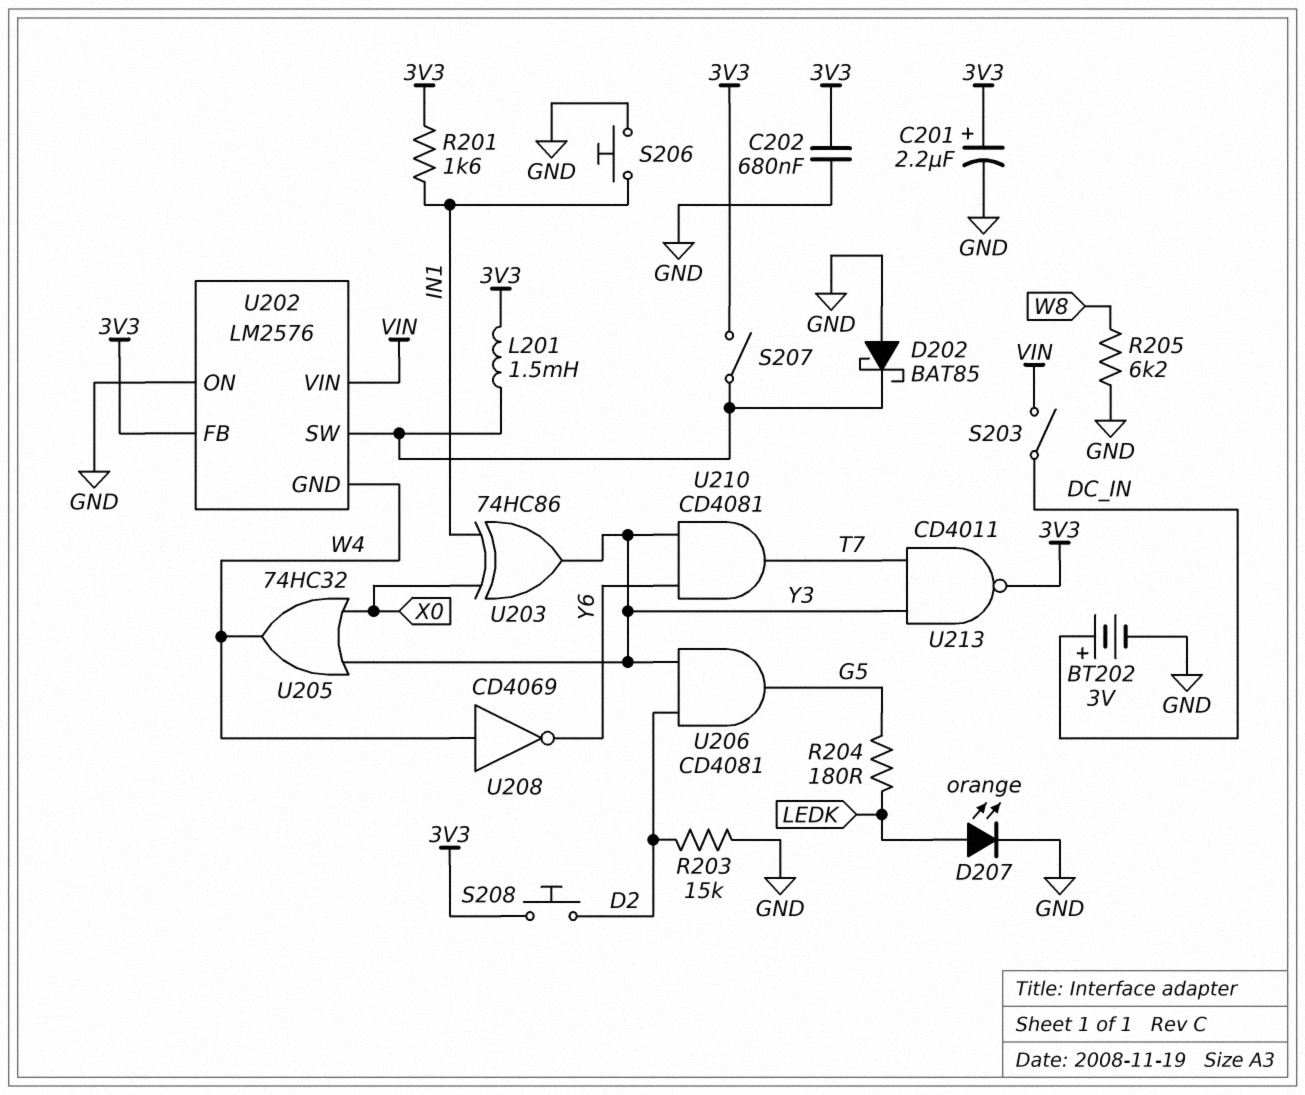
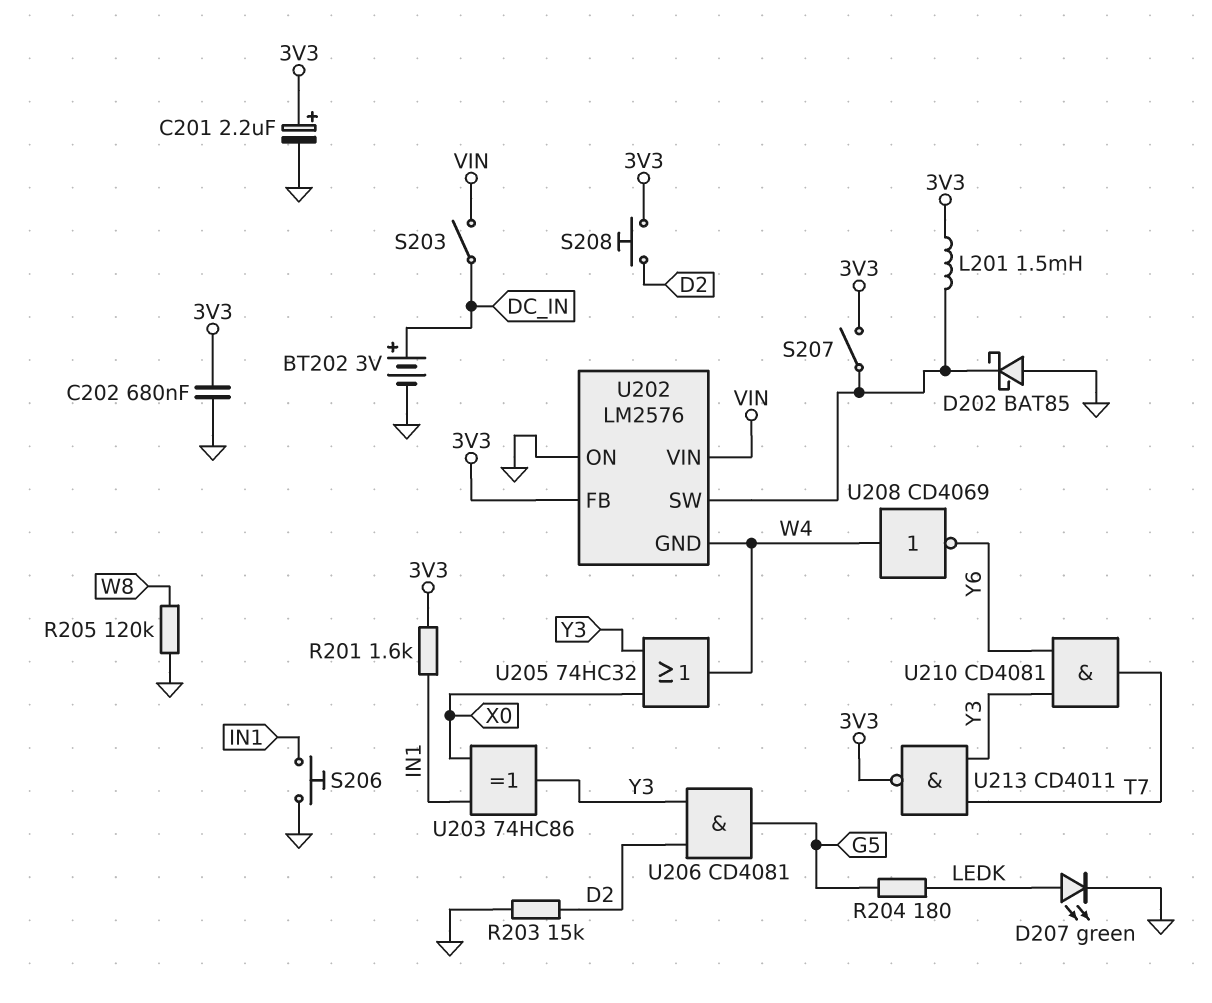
D207: LED orange (A LEDK, K GND) -> LED green (A LEDK, K GND)
R205: 6.2k (GND, W8) -> 120k (GND, W8)

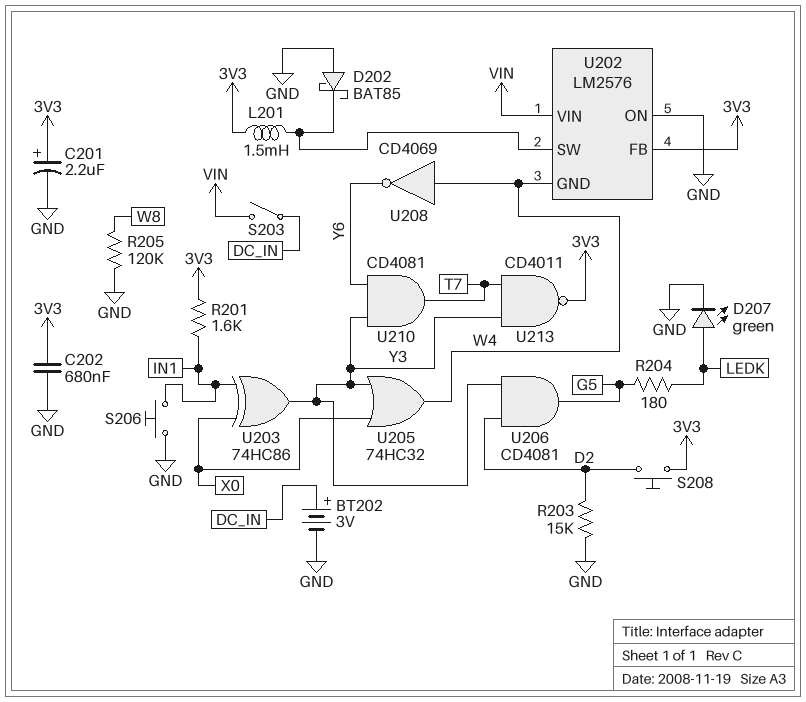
S207: switch (3V3, U202/SW) -> none

